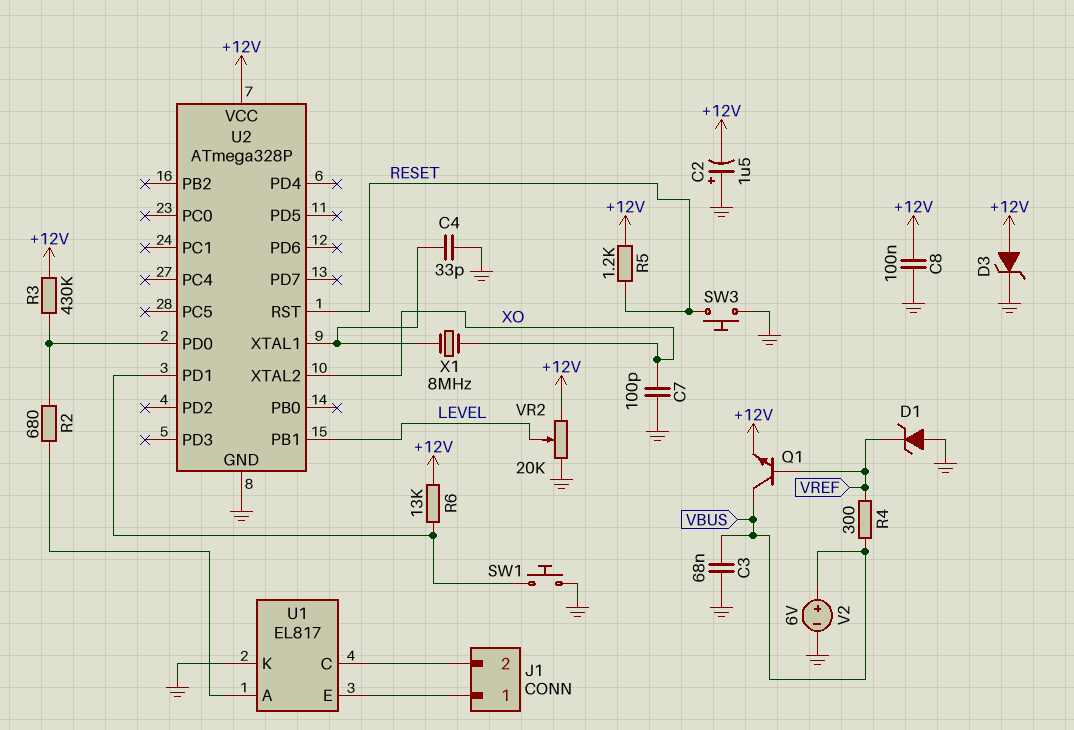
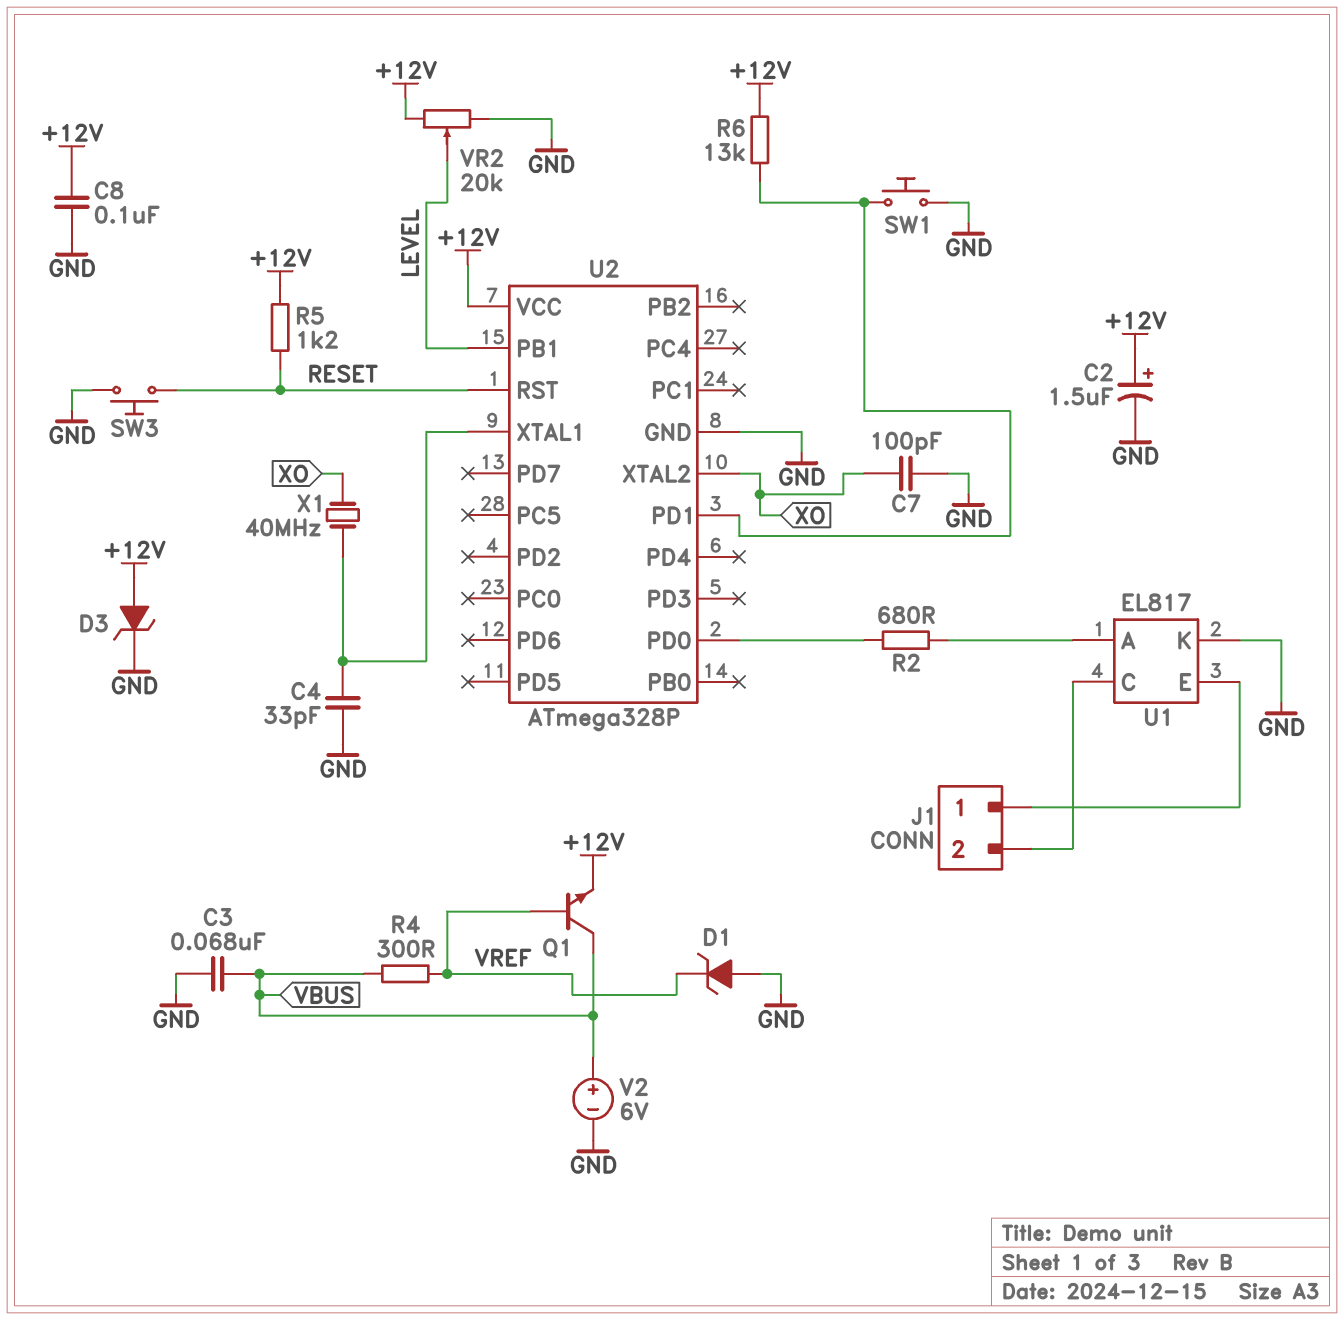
C2: 1.5uF (plus GND, minus +12V) -> 1.5uF (plus +12V, minus GND)
R3: 430k (+12V, U2/PD0) -> none
X1: 8MHz (U2/XTAL1, XO) -> 40MHz (U2/XTAL1, XO)

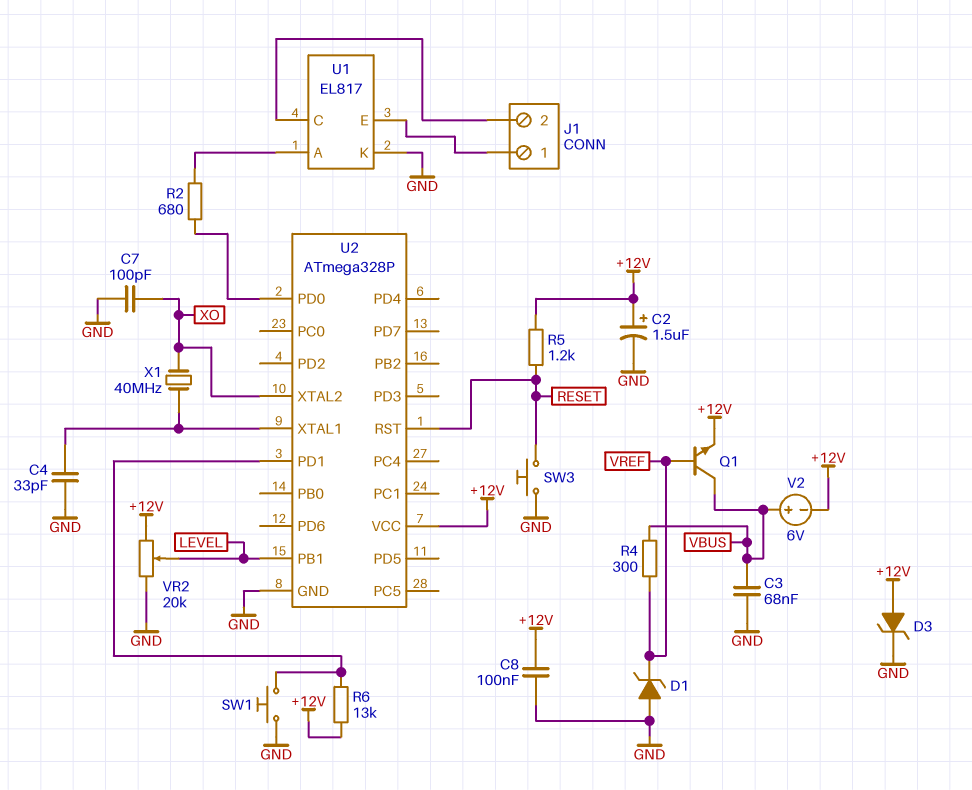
V2: 6V (plus VBUS, minus GND) -> 6V (plus VBUS, minus +12V)

